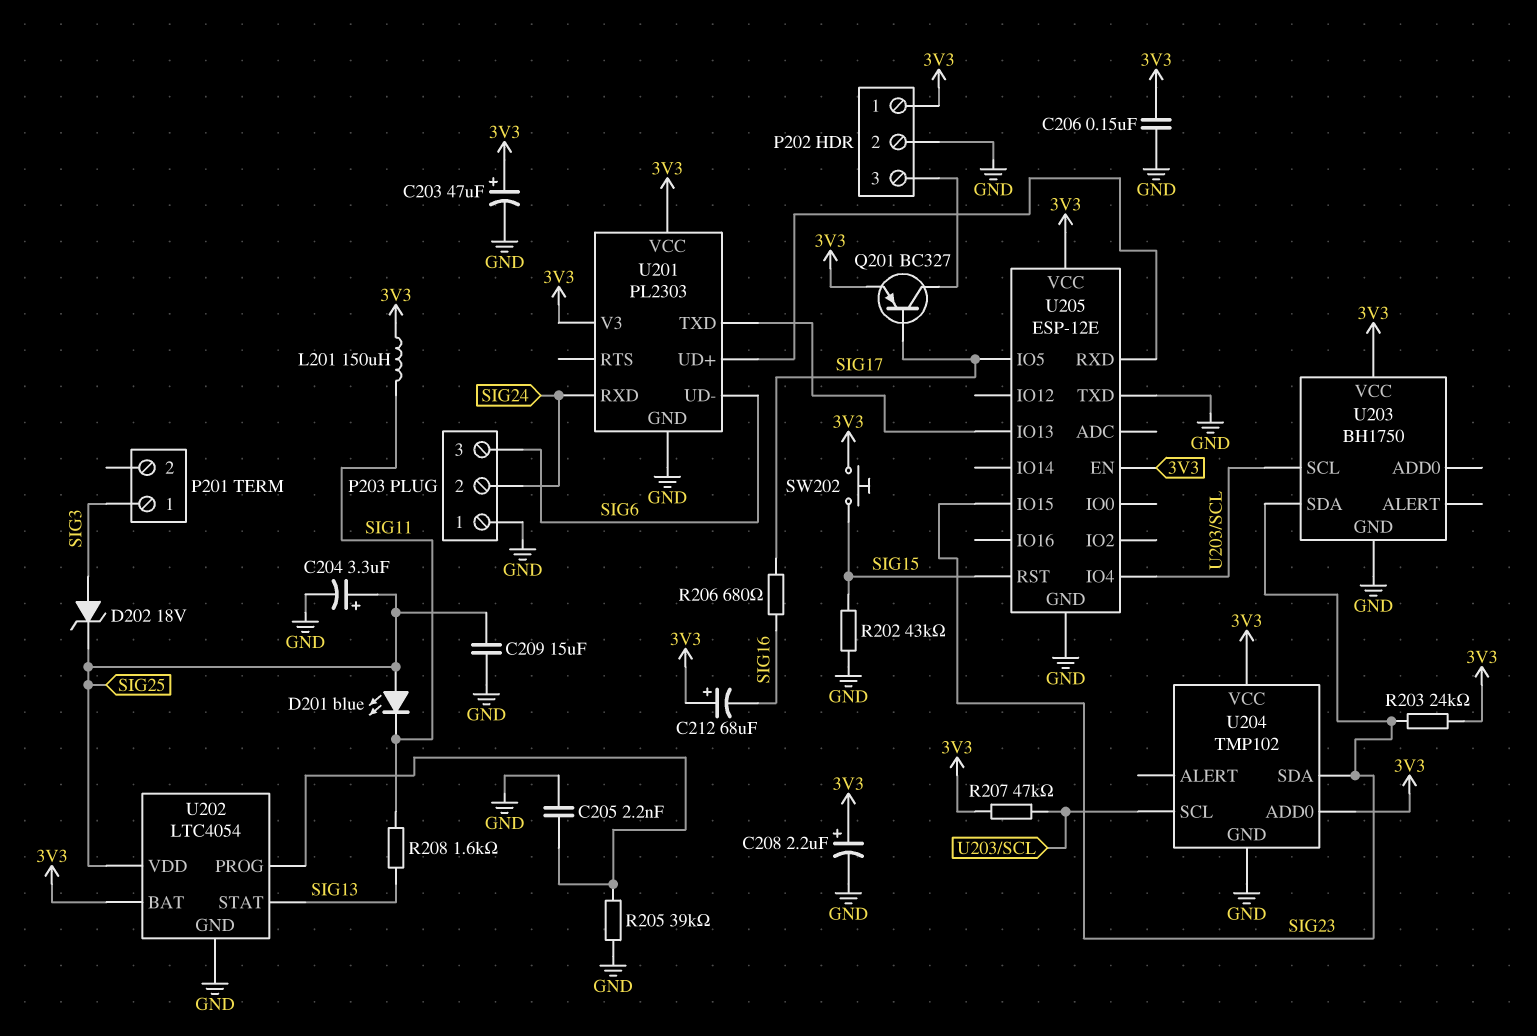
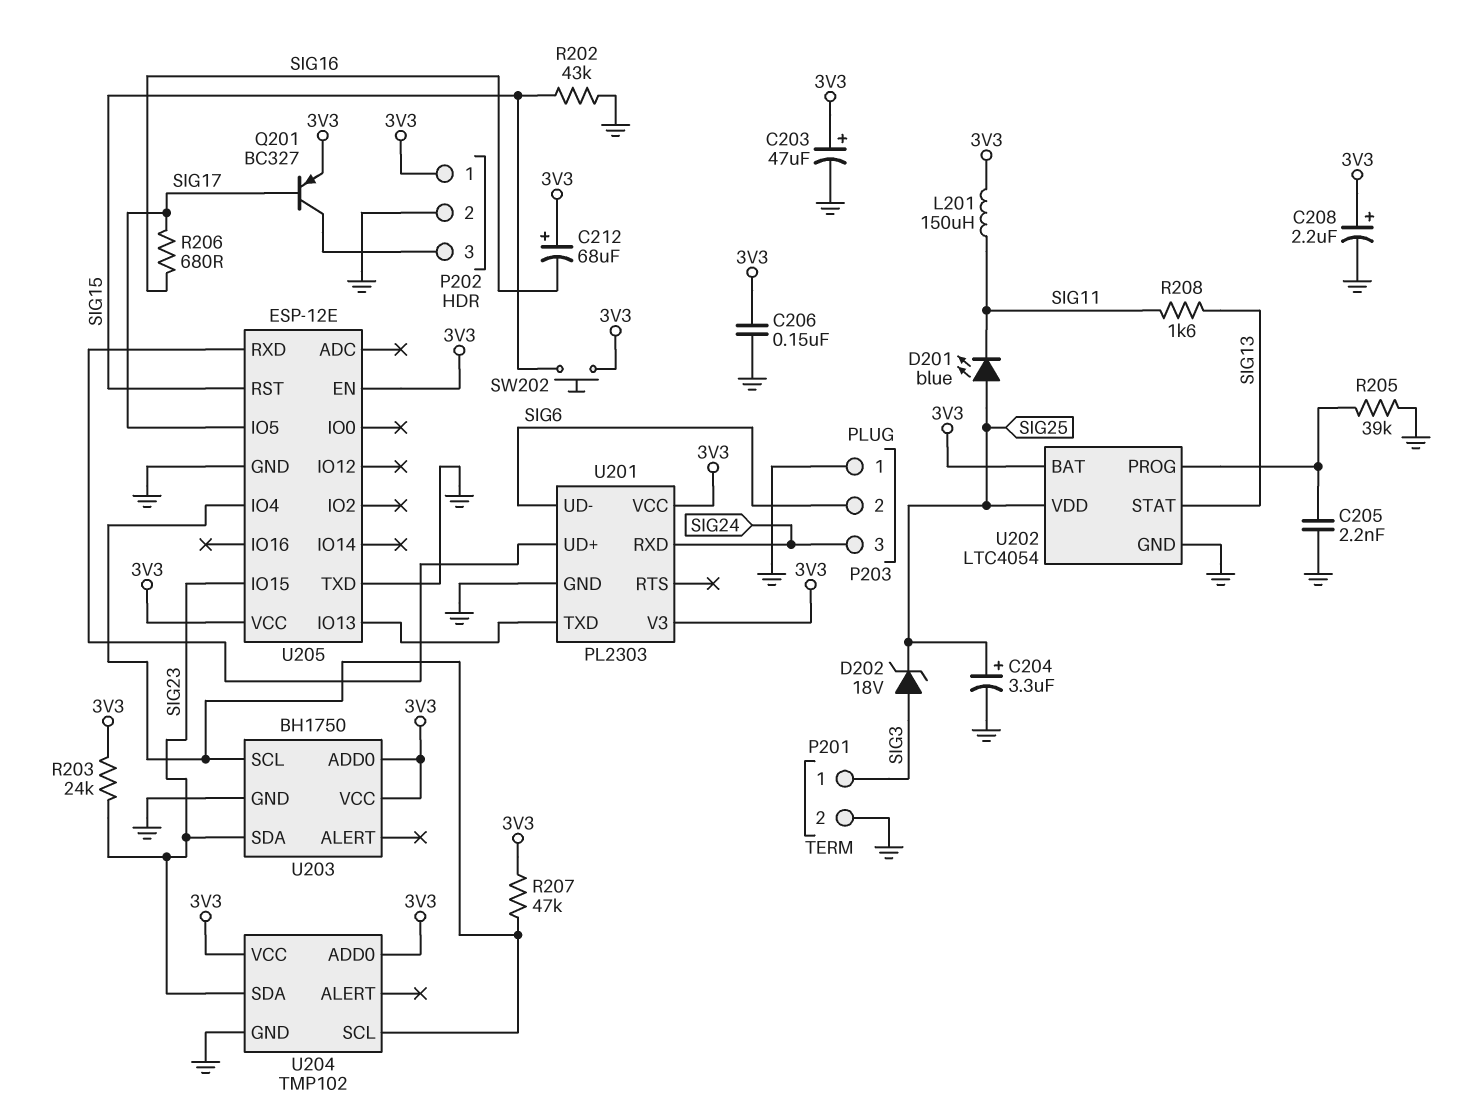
C209: 15uF (GND, SIG25) -> none
P201 pin 2: none -> GND
P203 pin 2: SIG24 -> SIG6
P203 pin 3: SIG6 -> SIG24
U203 pin ADD0: none -> 3V3

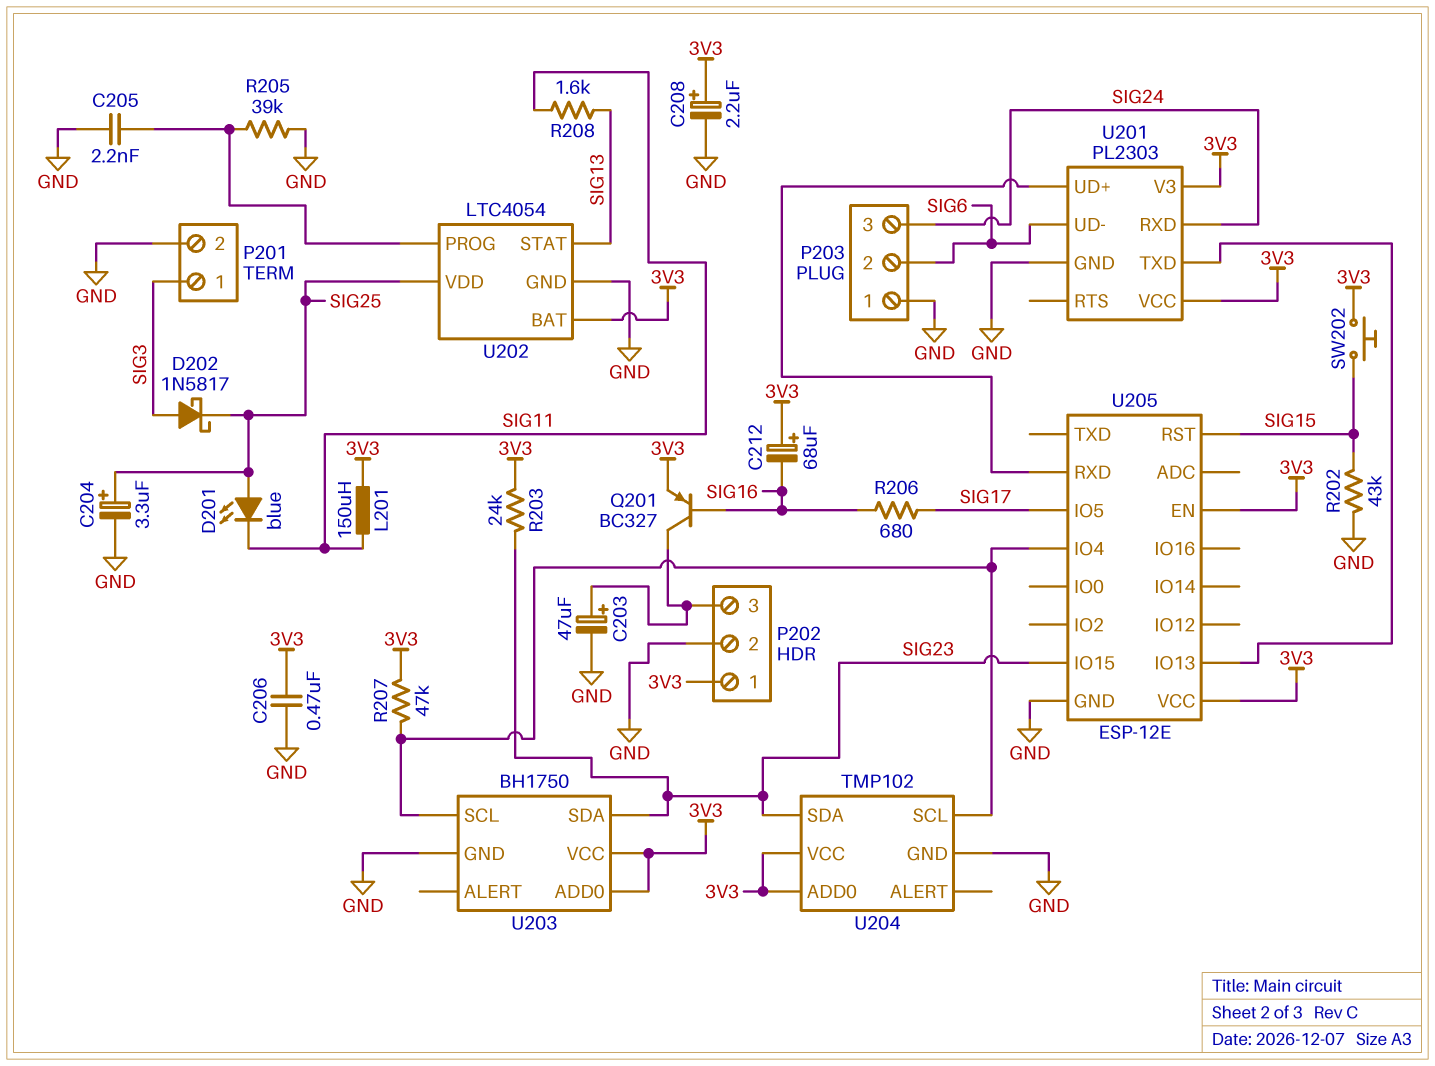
C203: 47uF (plus 3V3, minus GND) -> 47uF (plus P202/3, minus GND)
C206: 150nF (3V3, GND) -> 470nF (3V3, GND)
D202: zener 18V (A SIG3, K SIG25) -> schottky 1N5817 (A SIG3, K SIG25)
Q201: PNP BC327 (B SIG17, C P202/3, E 3V3) -> PNP BC327 (B SIG16, C P202/3, E 3V3)
U205 pin TXD: GND -> none

